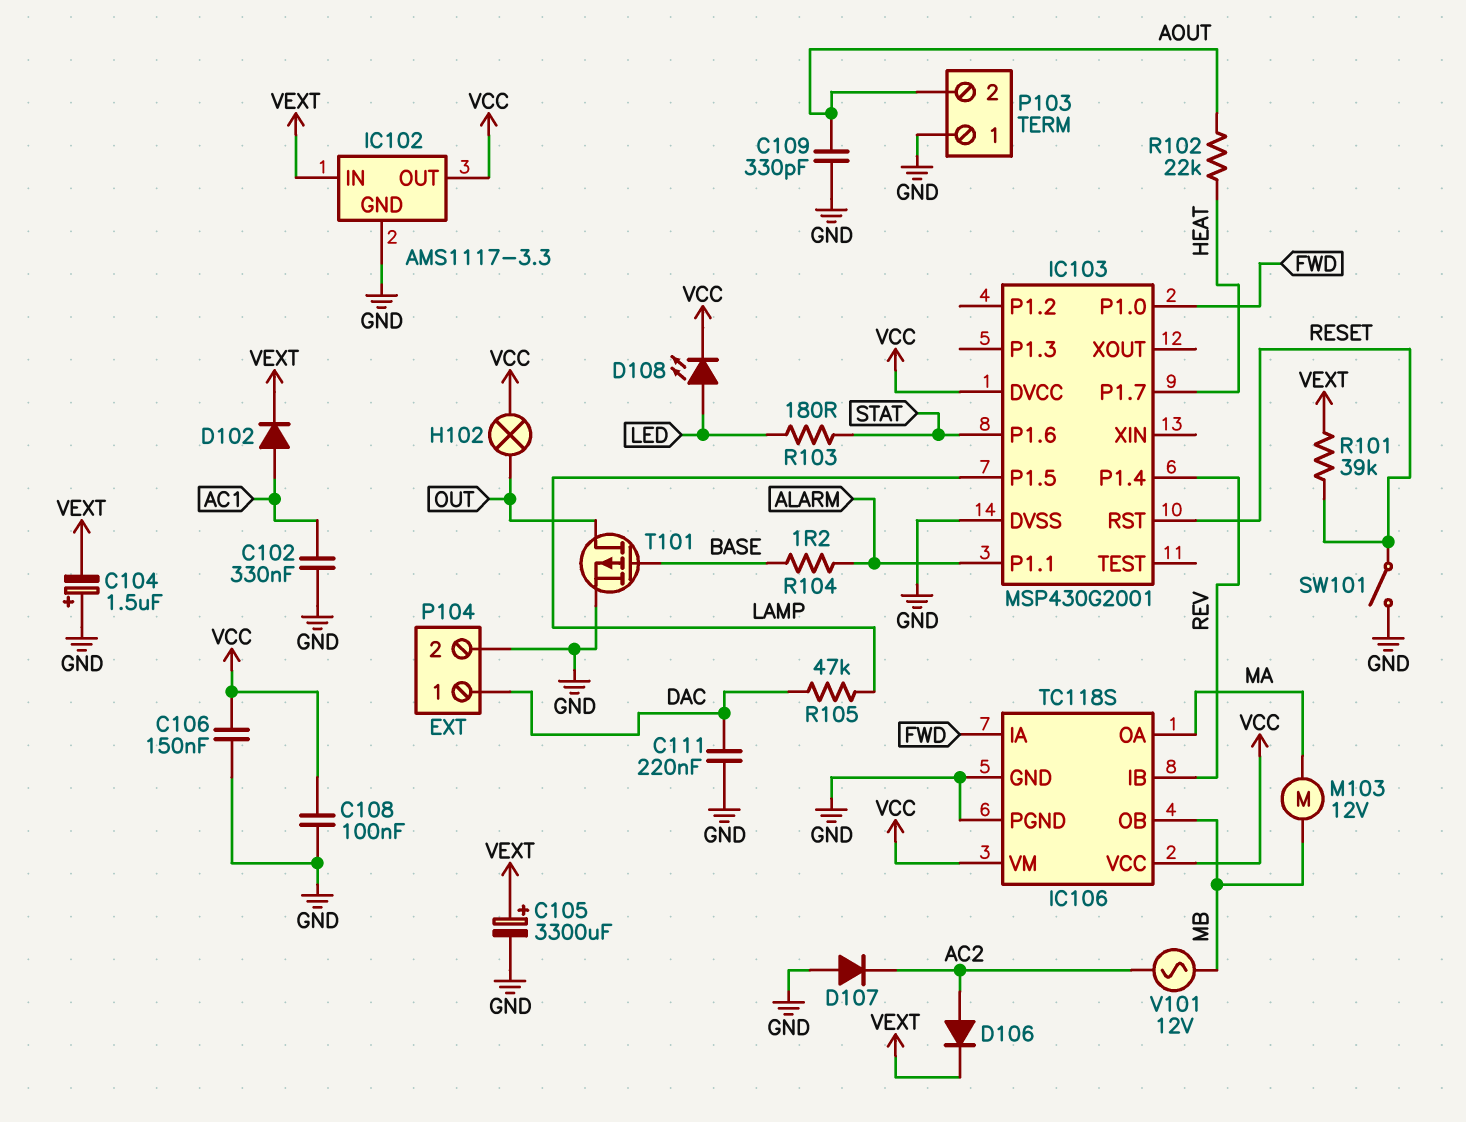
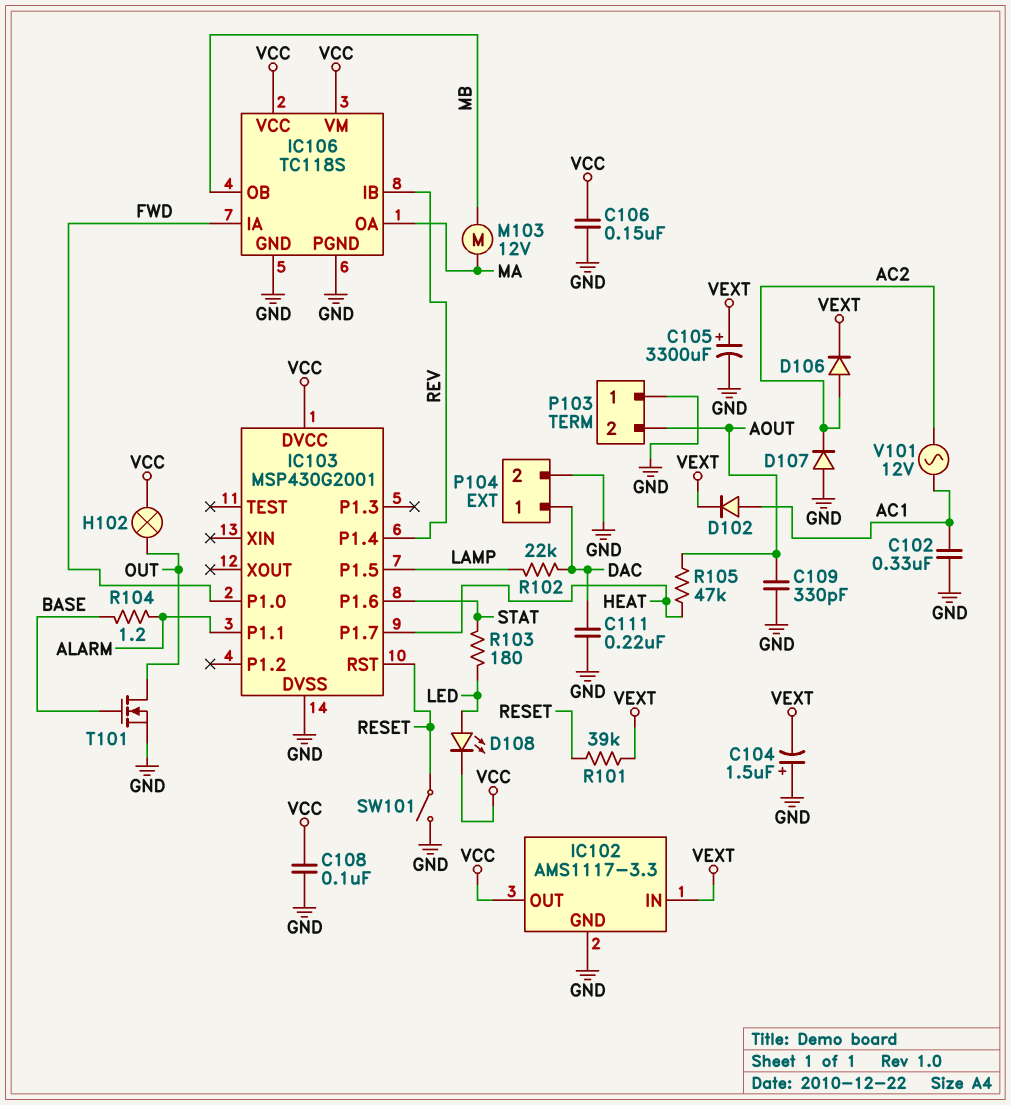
R102: 22k (AOUT, HEAT) -> 22k (DAC, LAMP)
R105: 47k (DAC, LAMP) -> 47k (AOUT, HEAT)
T101: PMOS (G BASE, D OUT, S GND) -> NMOS (G BASE, D OUT, S GND)
V101: AC 12V (AC2, MB) -> AC 12V (AC1, AC2)

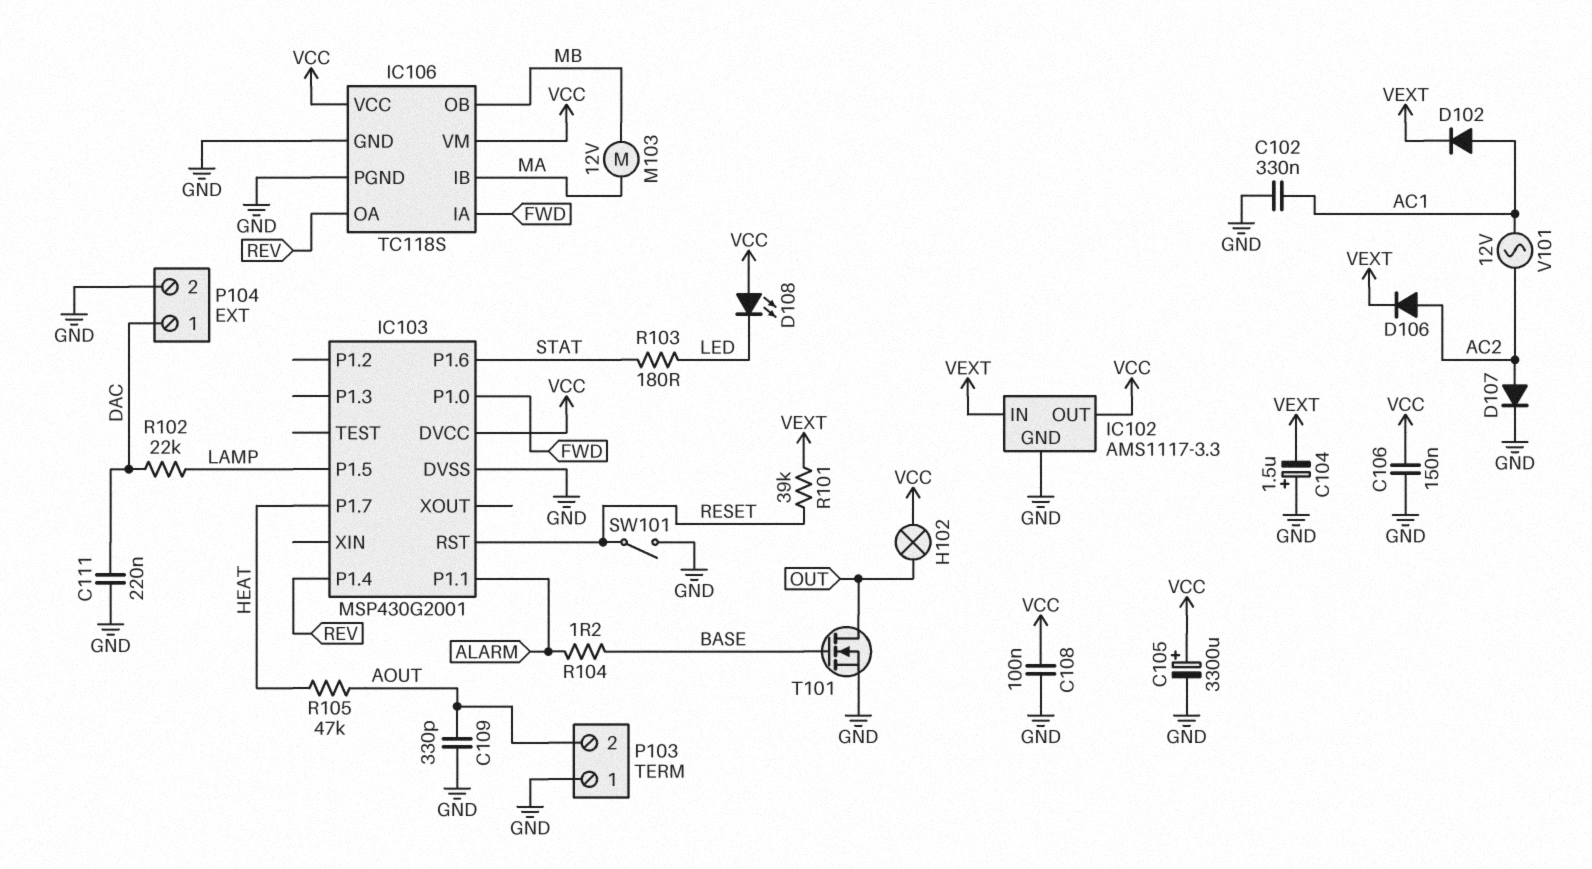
C105: 3300uF (plus VEXT, minus GND) -> 3300uF (plus VCC, minus GND)
D107: diode (A GND, K AC2) -> diode (A AC2, K GND)
D108: LED (A LED, K VCC) -> LED (A VCC, K LED)
IC106 pin IB: REV -> MA
IC106 pin OA: MA -> REV

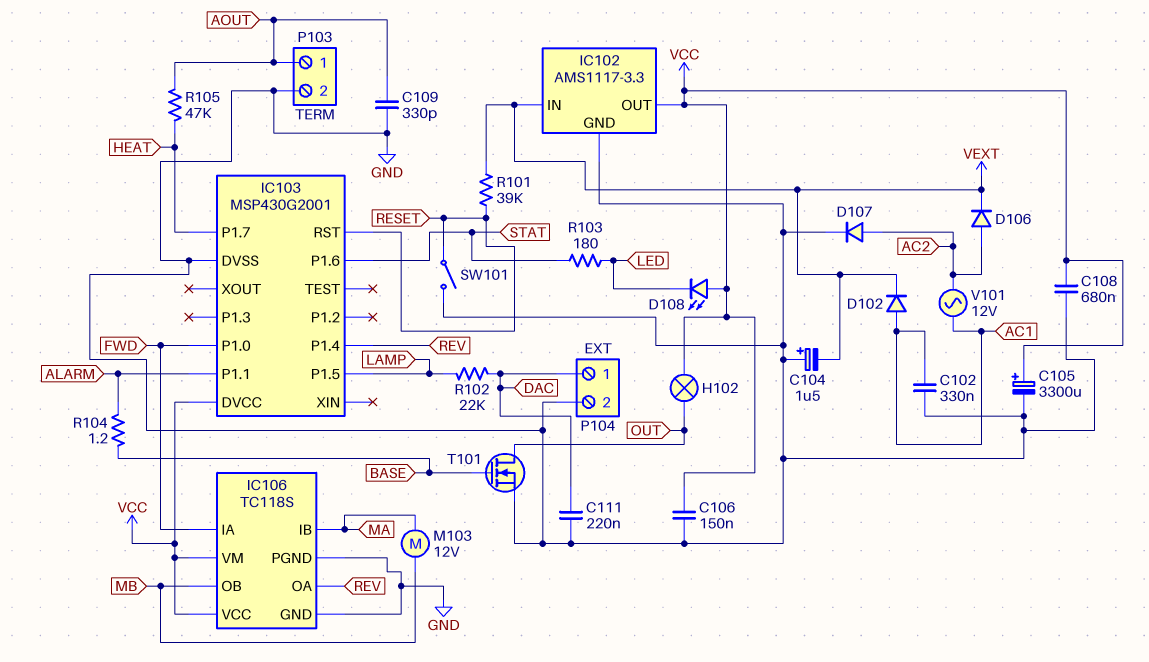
C108: 100nF (GND, VCC) -> 680nF (GND, VCC)
P103 pin 1: GND -> AOUT
P103 pin 2: AOUT -> GND

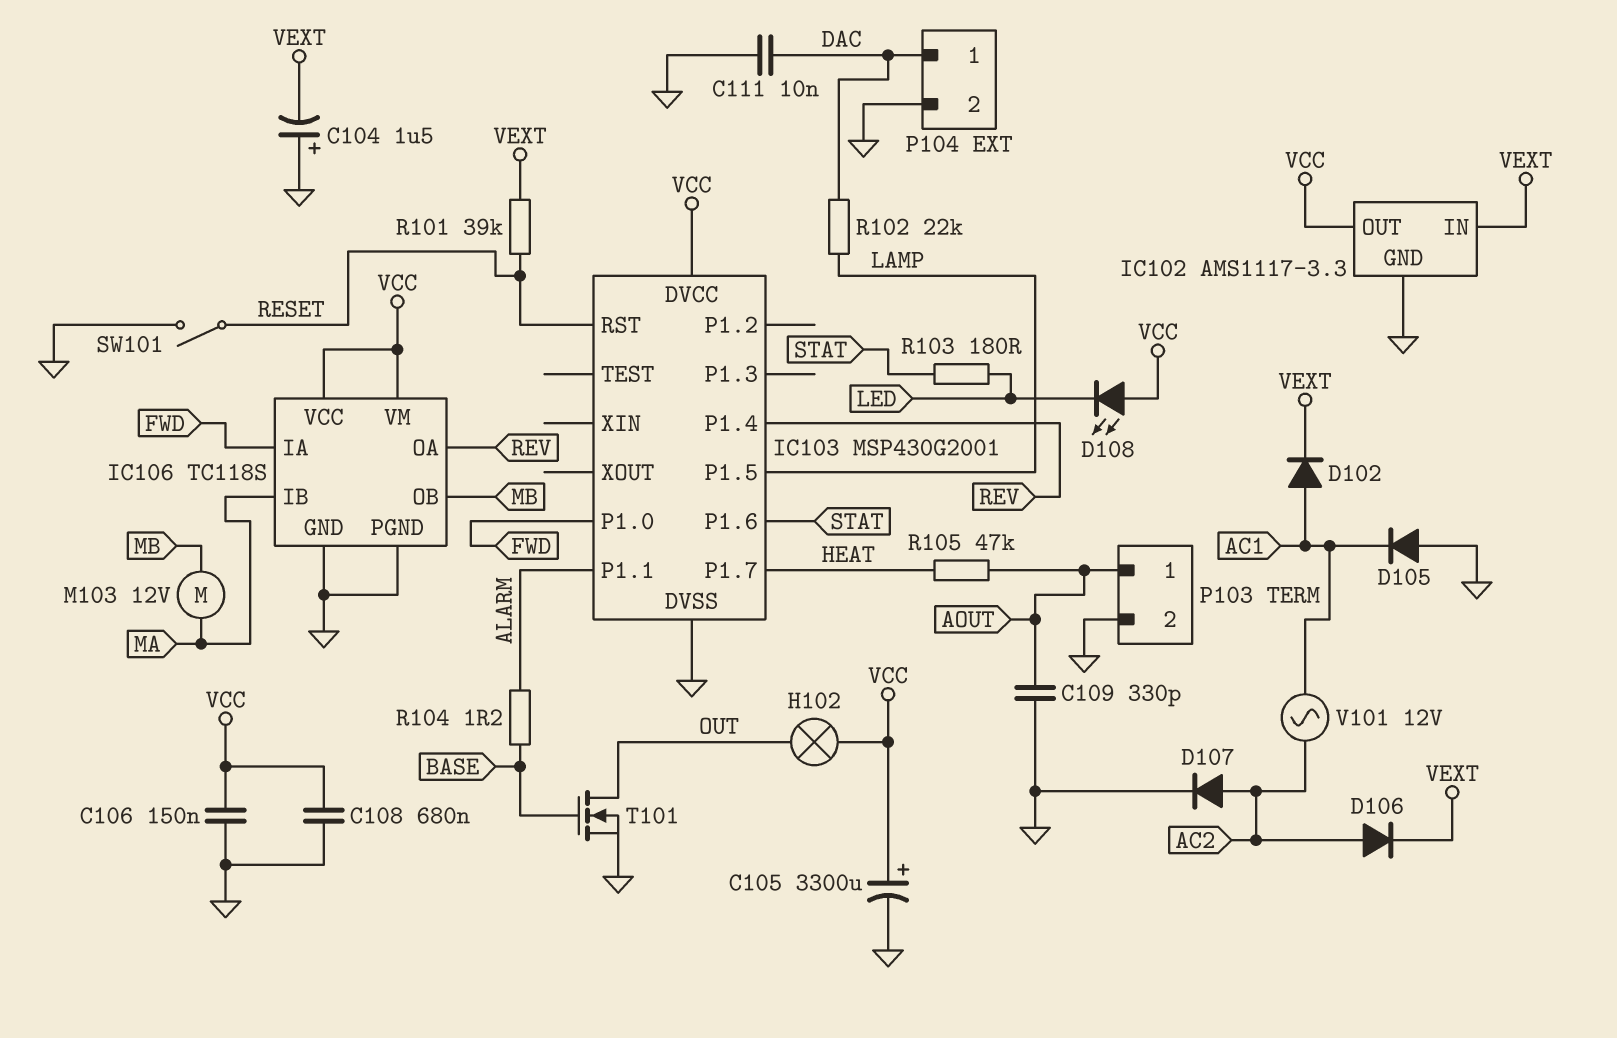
C102: 330nF (AC1, GND) -> none
C111: 220nF (DAC, GND) -> 10nF (DAC, GND)
D105: none -> diode (A GND, K AC1)

